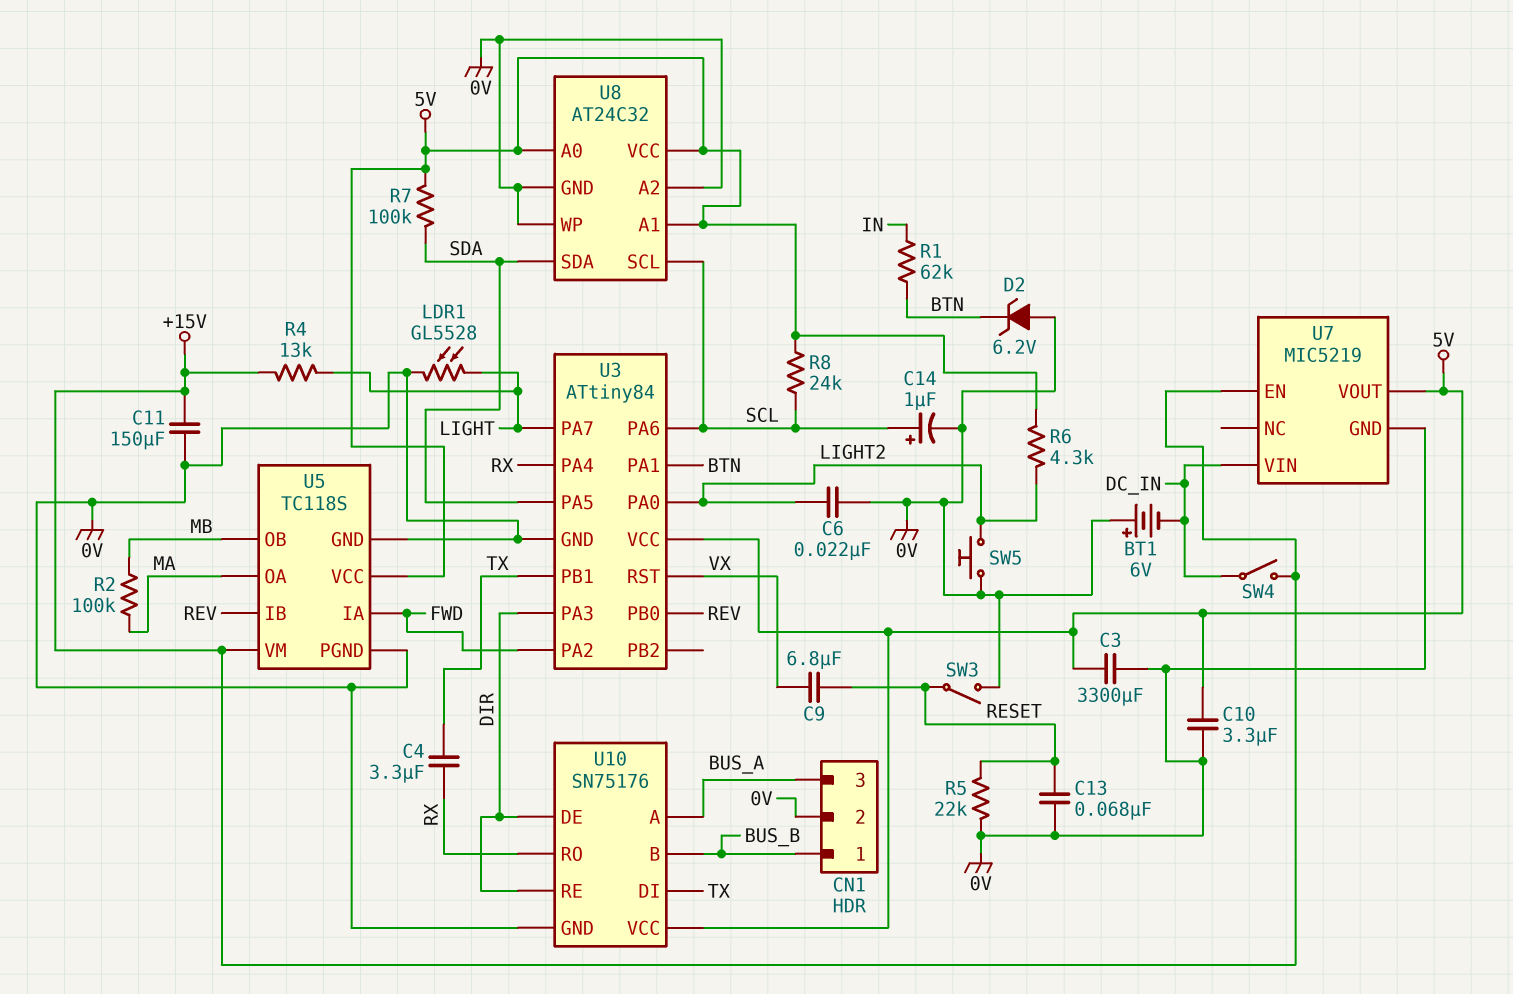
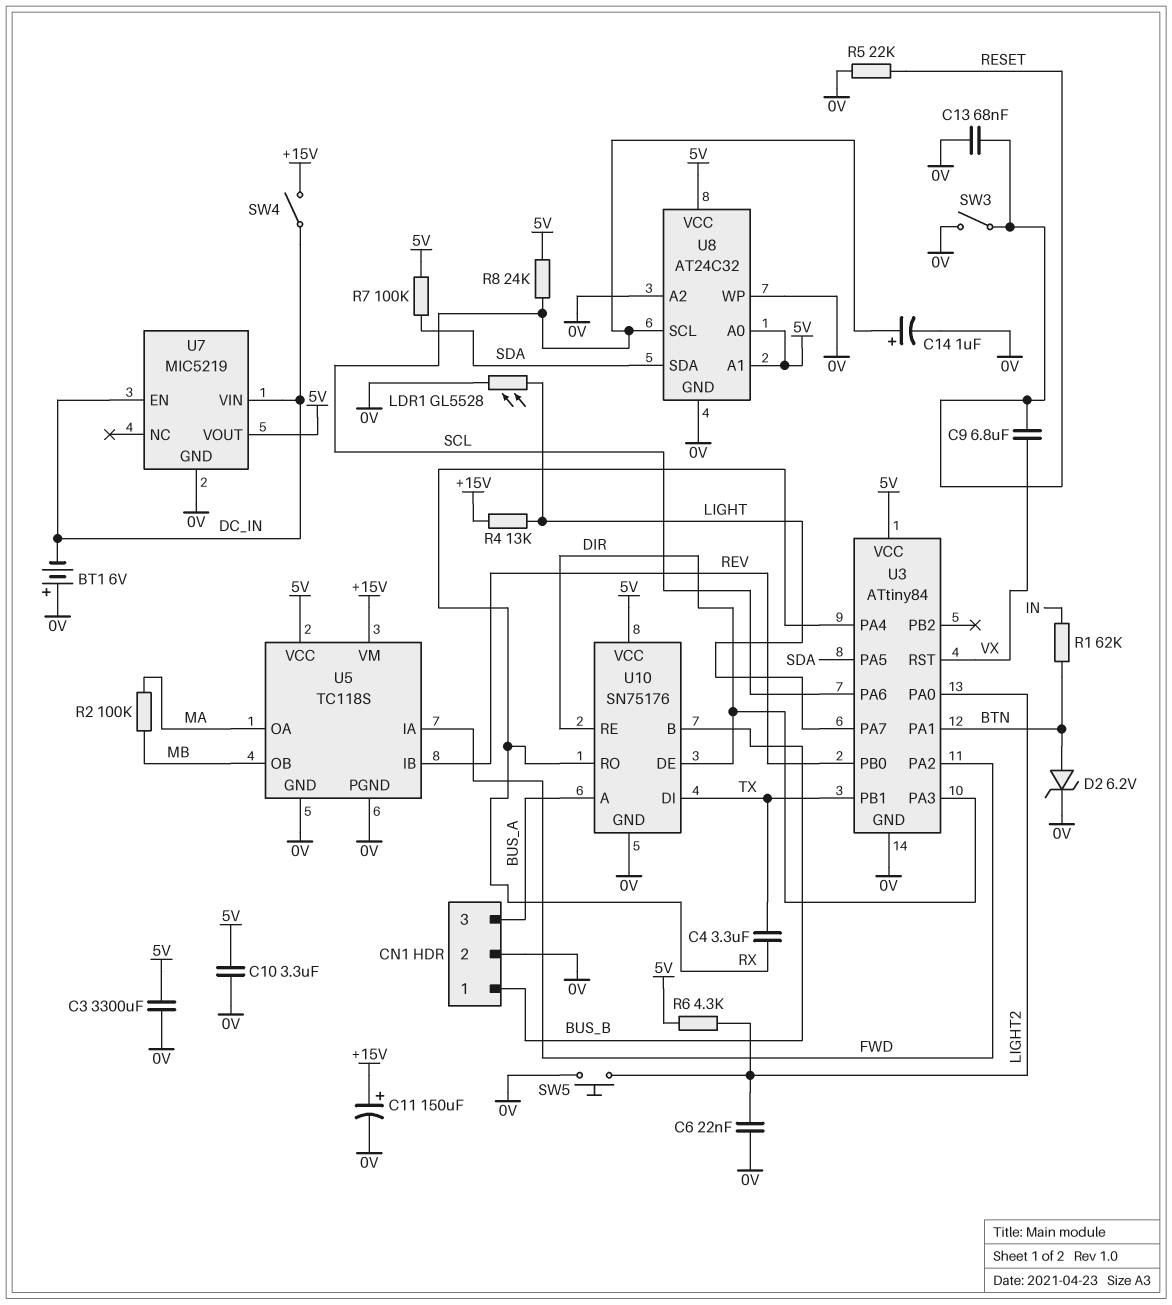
C11: 150uF (+15V, 0V) -> 150uF (plus +15V, minus 0V)
D2: zener 6.2V (A 0V, K BTN) -> zener 6.2V (A BTN, K 0V)
U7 pin EN: +15V -> DC_IN

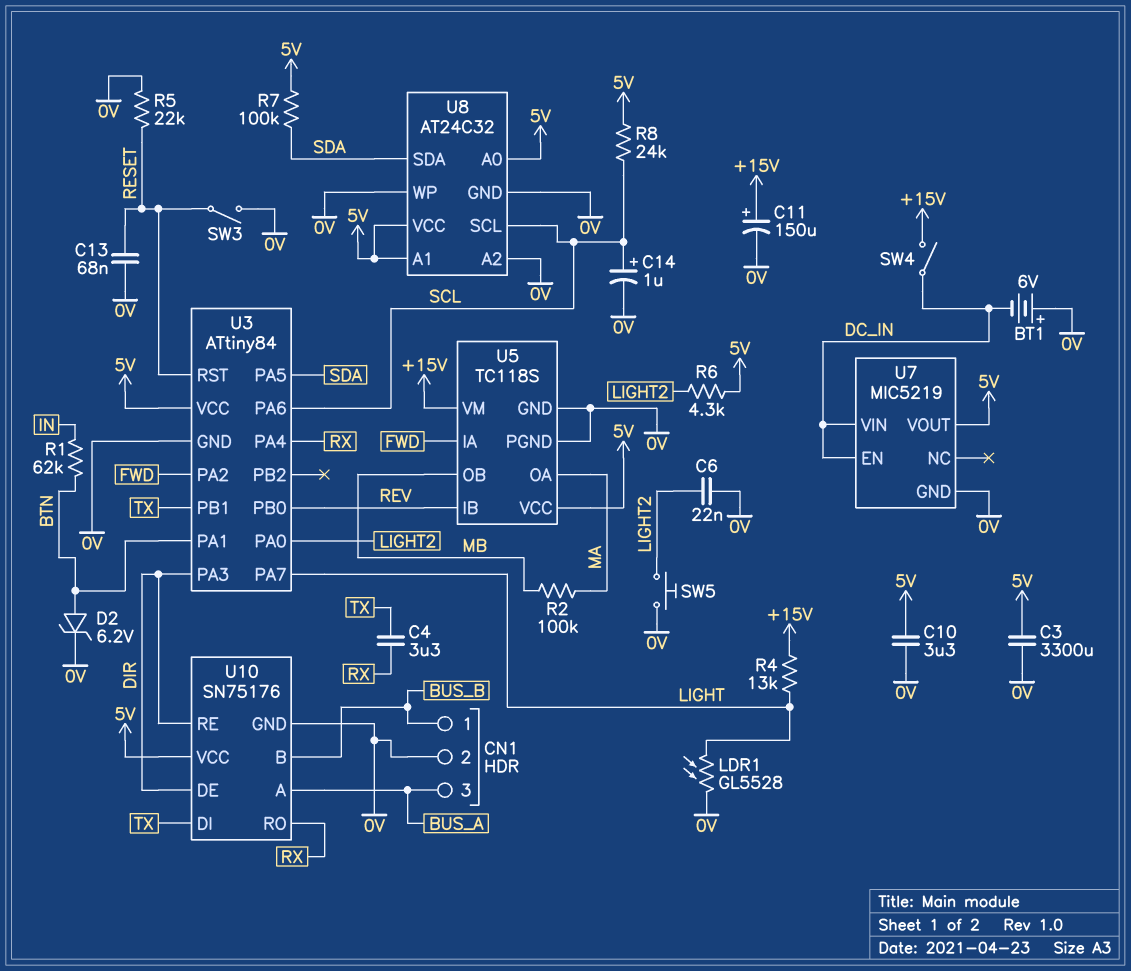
C9: 6.8uF (RESET, VX) -> none
U3 pin RST: VX -> RESET

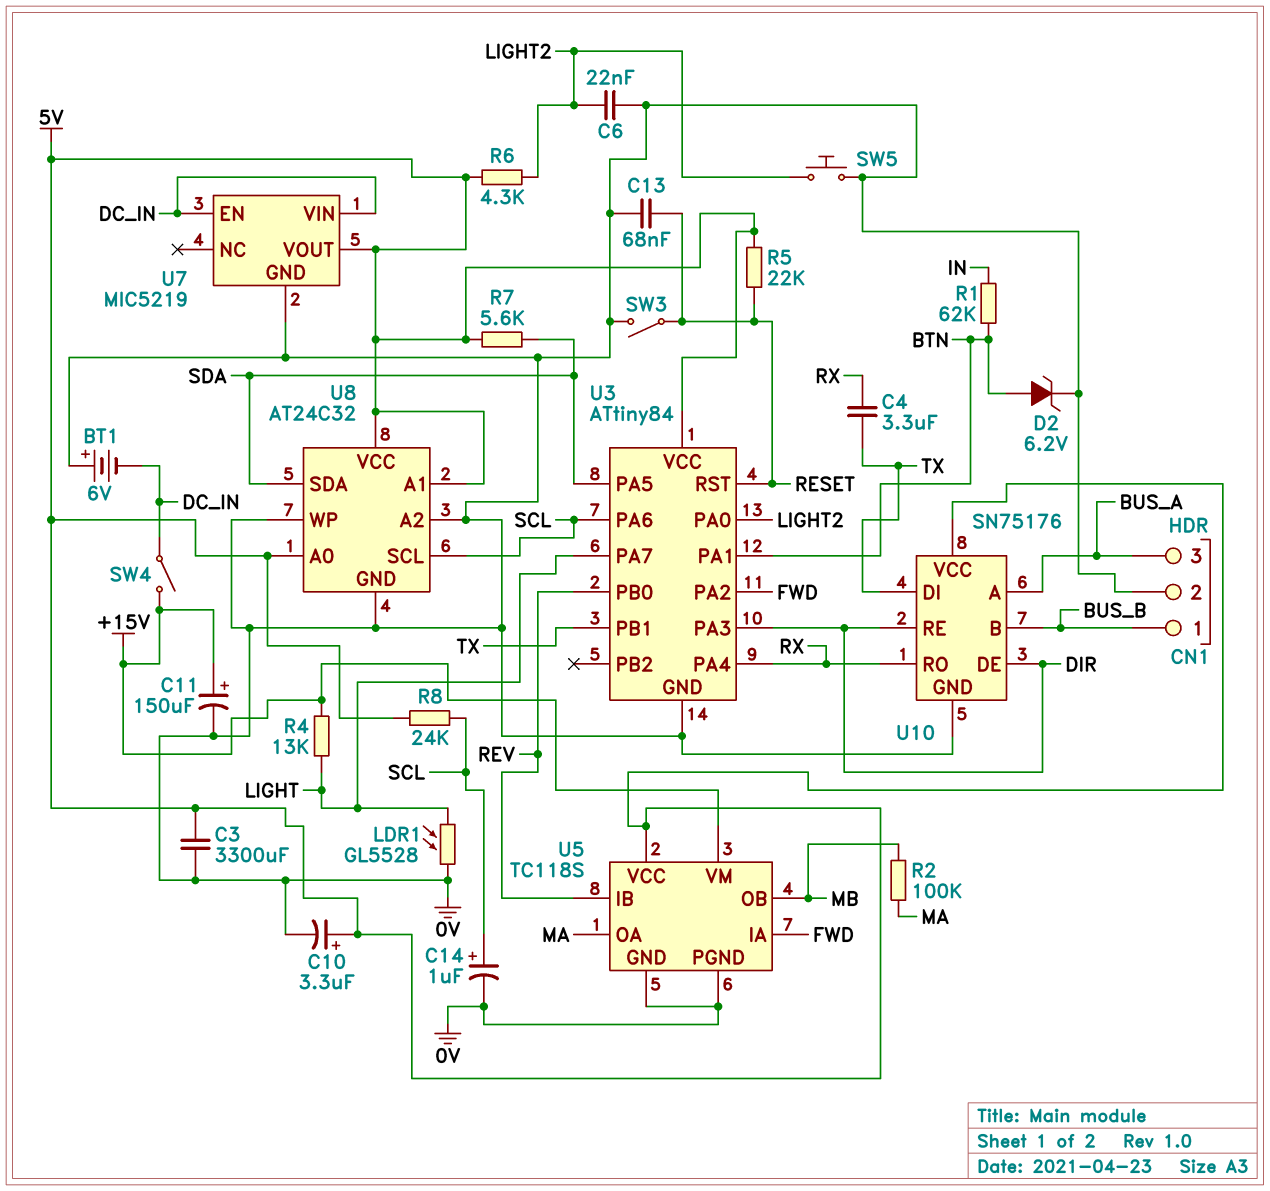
C10: 3.3uF (0V, 5V) -> 3.3uF (plus 5V, minus 0V)
R5: 22k (0V, RESET) -> 22k (5V, RESET)
R7: 100k (5V, SDA) -> 5.6k (5V, SDA)

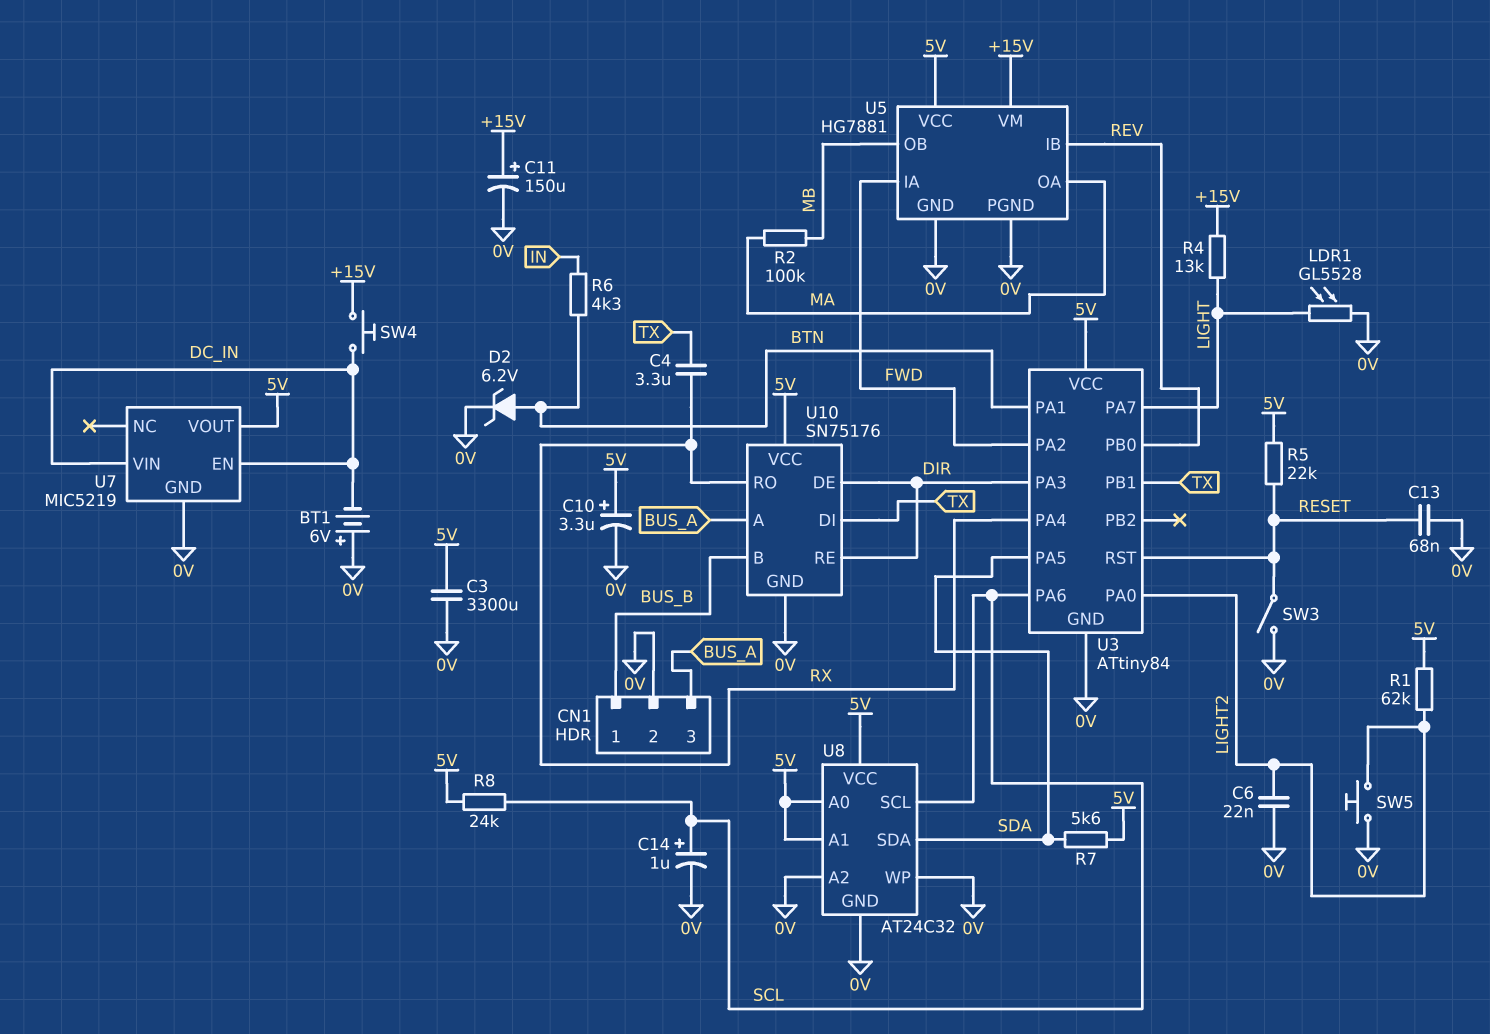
R1: 62k (BTN, IN) -> 62k (5V, LIGHT2)
R6: 4.3k (5V, LIGHT2) -> 4.3k (BTN, IN)
SW4: switch (+15V, DC_IN) -> button (+15V, DC_IN)
U5: TC118S -> HG7881

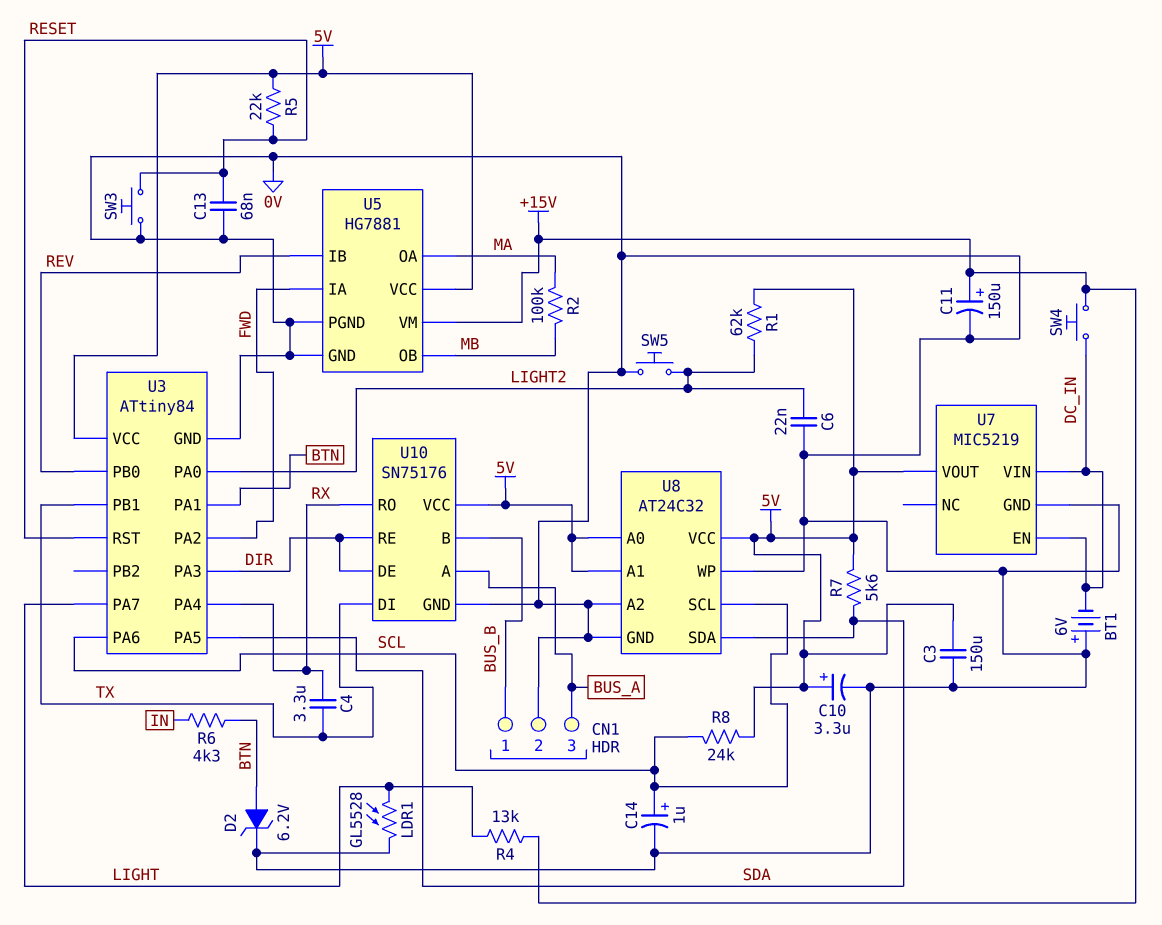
C3: 3300uF (0V, 5V) -> 150uF (0V, 5V)
SW3: switch (0V, RESET) -> button (0V, RESET)

